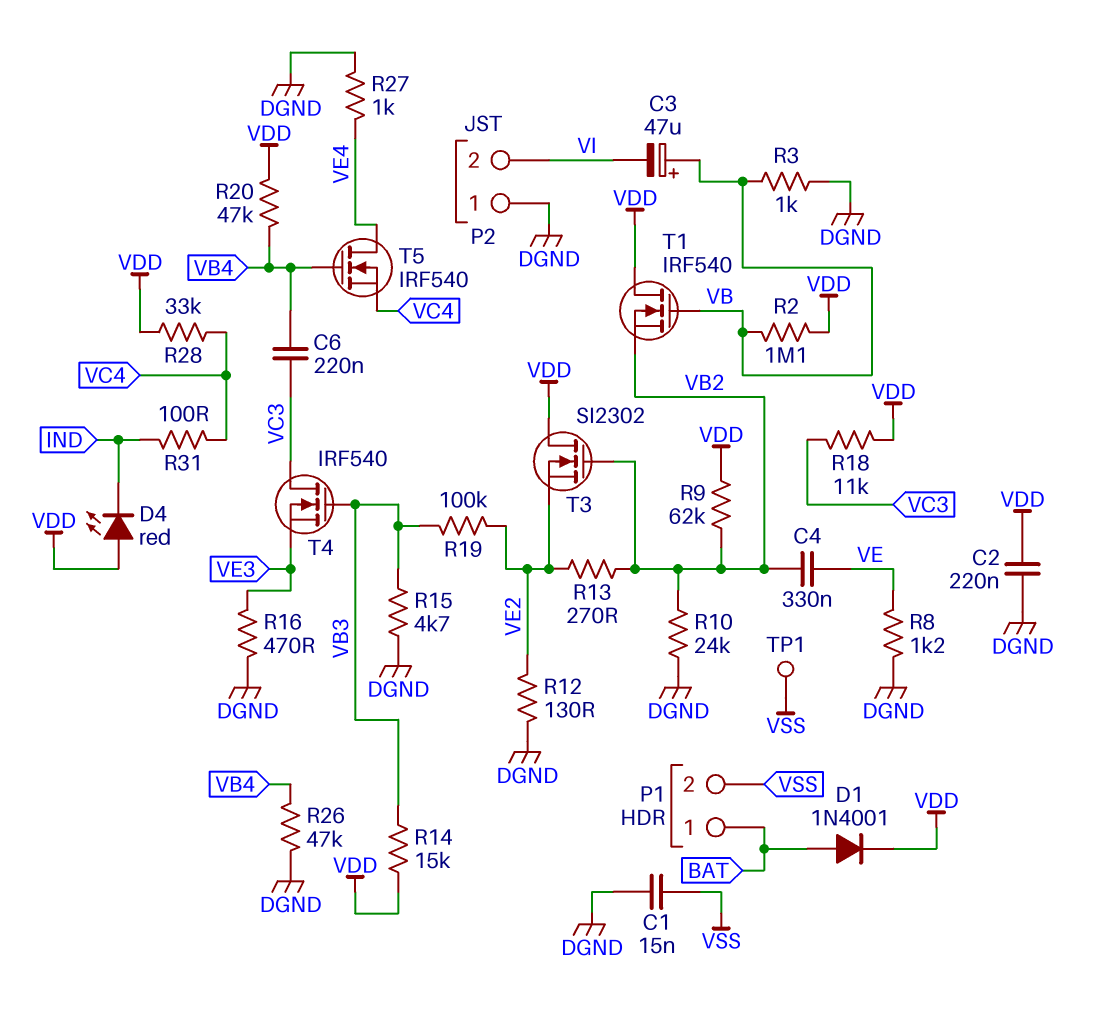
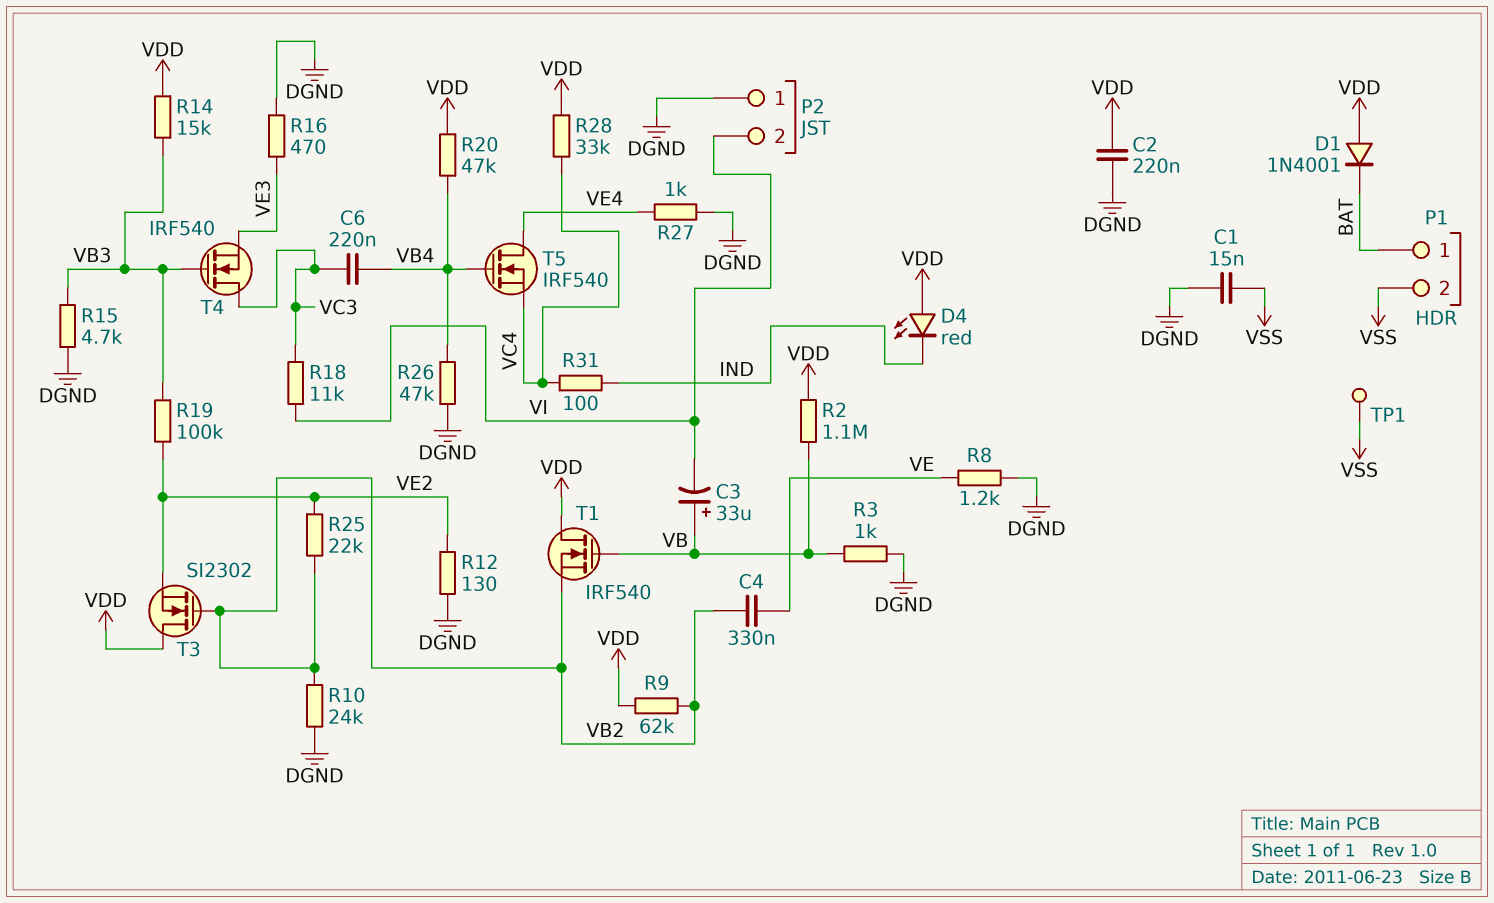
C3: 47uF (plus VB, minus VI) -> 33uF (plus VB, minus VI)
D1: diode 1N4001 (A BAT, K VDD) -> diode 1N4001 (A VDD, K BAT)
R13: 270 (VB2, VE2) -> none
R18: 11k (VC3, VDD) -> 11k (VC3, VI)
R25: none -> 22k (VB2, VE2)

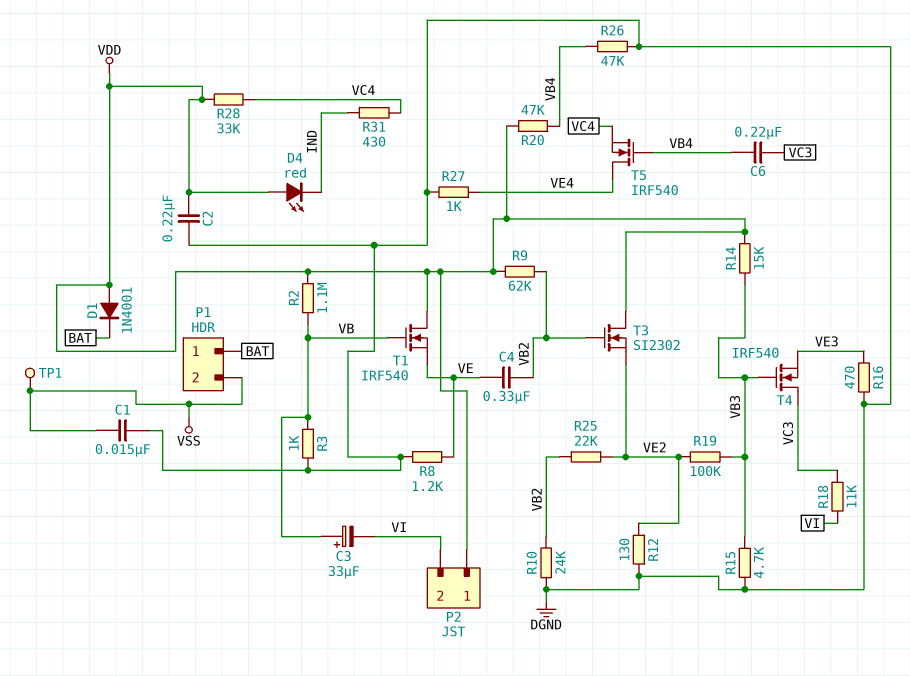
P2 pin 1: DGND -> VDD
R31: 100 (IND, VC4) -> 430 (IND, VC4)
T1: NMOS IRF540 (G VB, D VDD, S VB2) -> NMOS IRF540 (G VB, D VDD, S VE)

